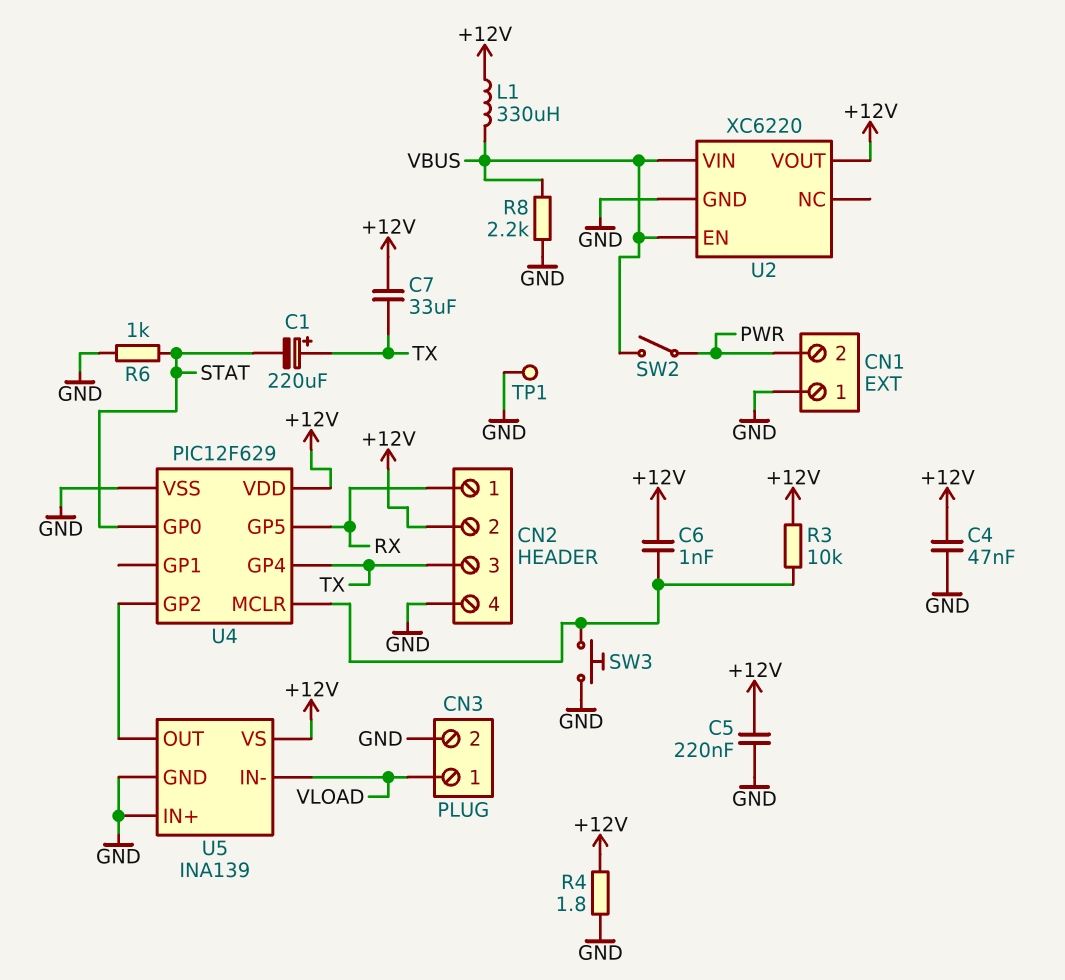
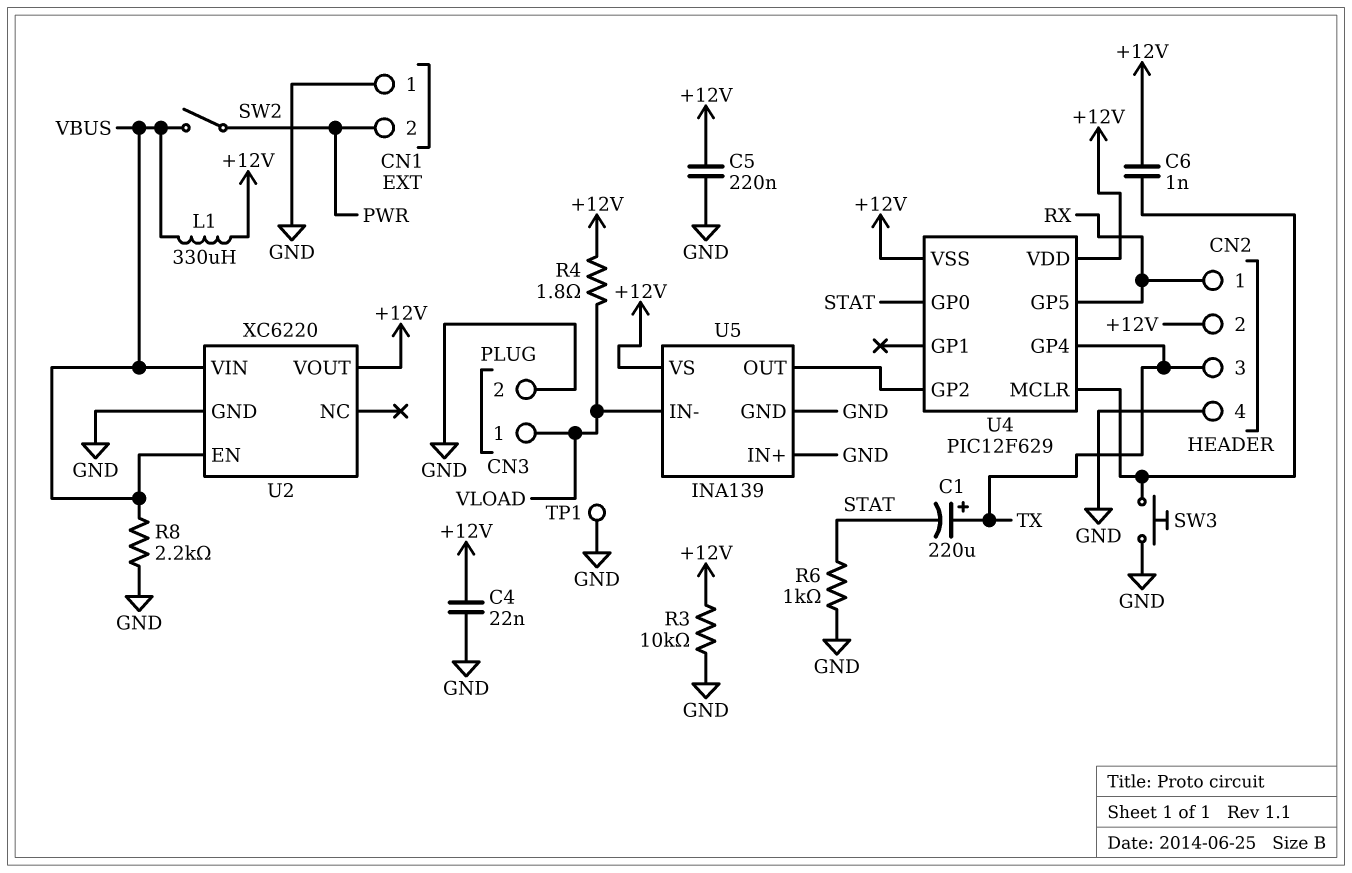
C4: 47nF (+12V, GND) -> 22nF (+12V, GND)
C7: 33uF (+12V, TX) -> none
R3: 10k (+12V, U4/MCLR) -> 10k (+12V, GND)
R4: 1.8 (+12V, GND) -> 1.8 (+12V, VLOAD)
U4 pin VSS: GND -> +12V

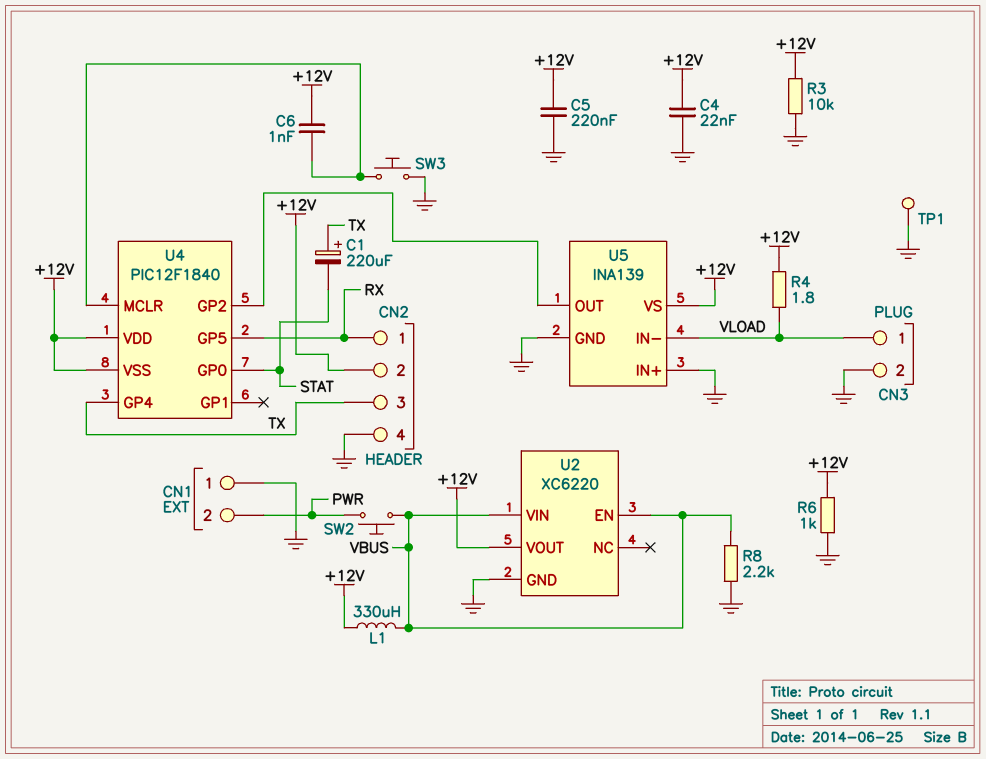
R6: 1k (GND, STAT) -> 1k (+12V, GND)
SW2: switch (PWR, VBUS) -> button (PWR, VBUS)
U4: PIC12F629 -> PIC12F1840

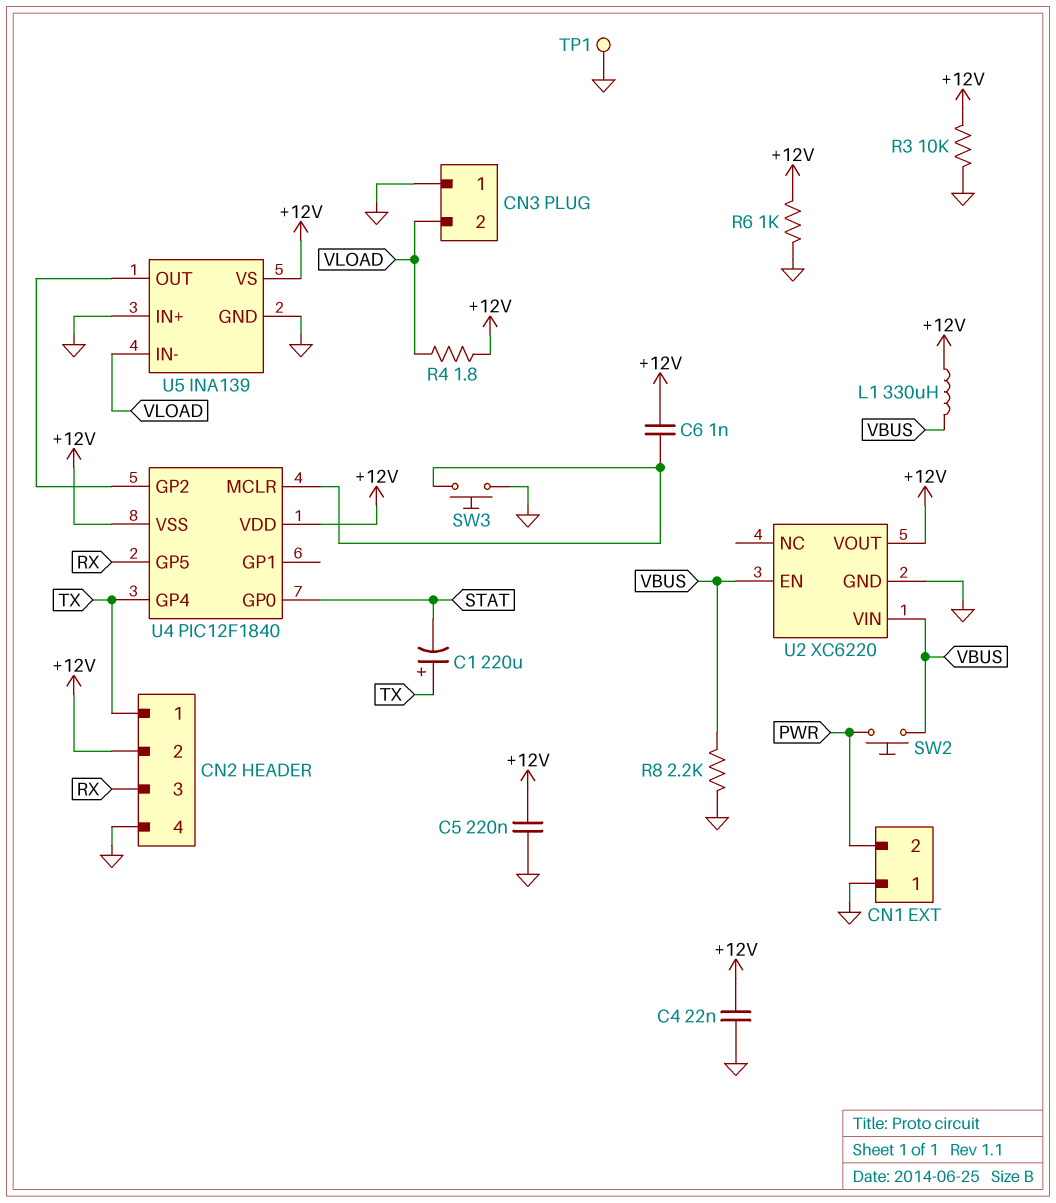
CN2 pin 1: RX -> TX
CN2 pin 3: TX -> RX
CN3 pin 1: VLOAD -> GND
CN3 pin 2: GND -> VLOAD

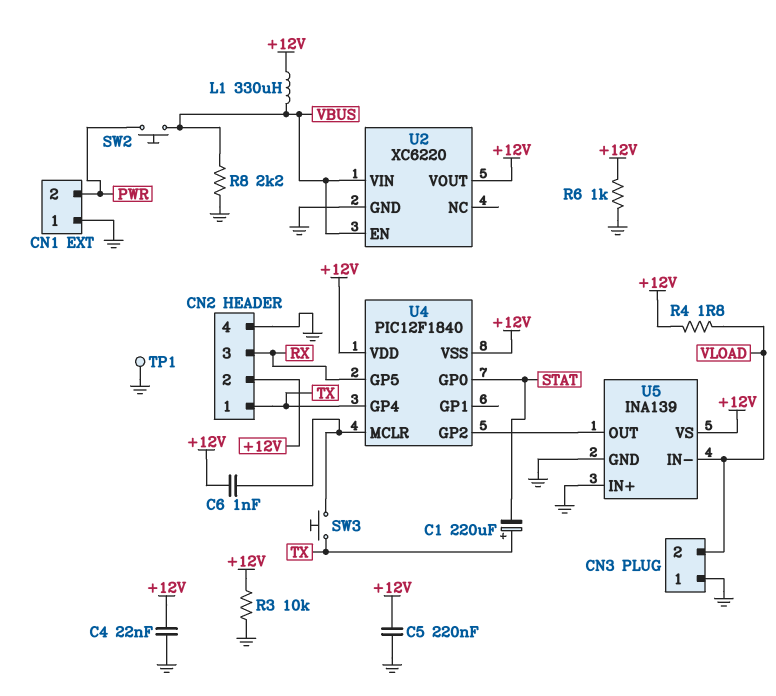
SW3: button (GND, U4/MCLR) -> button (TX, U4/MCLR)

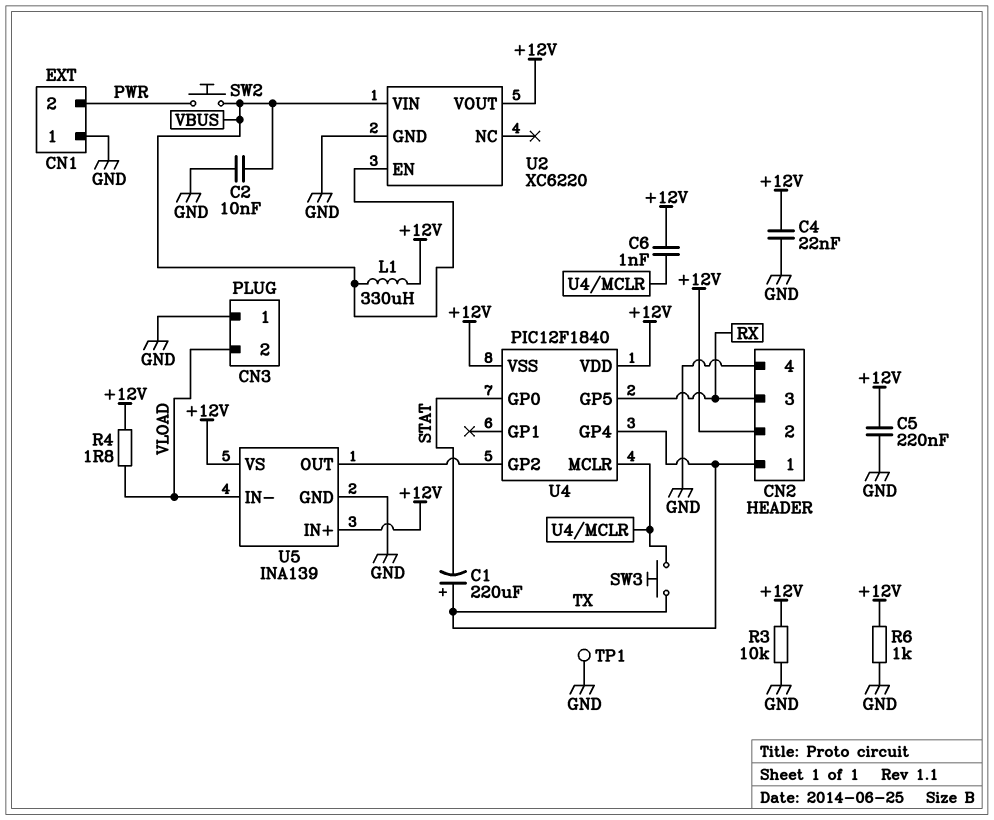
C2: none -> 10nF (GND, VBUS)
R8: 2.2k (GND, VBUS) -> none
U5 pin IN+: GND -> +12V

